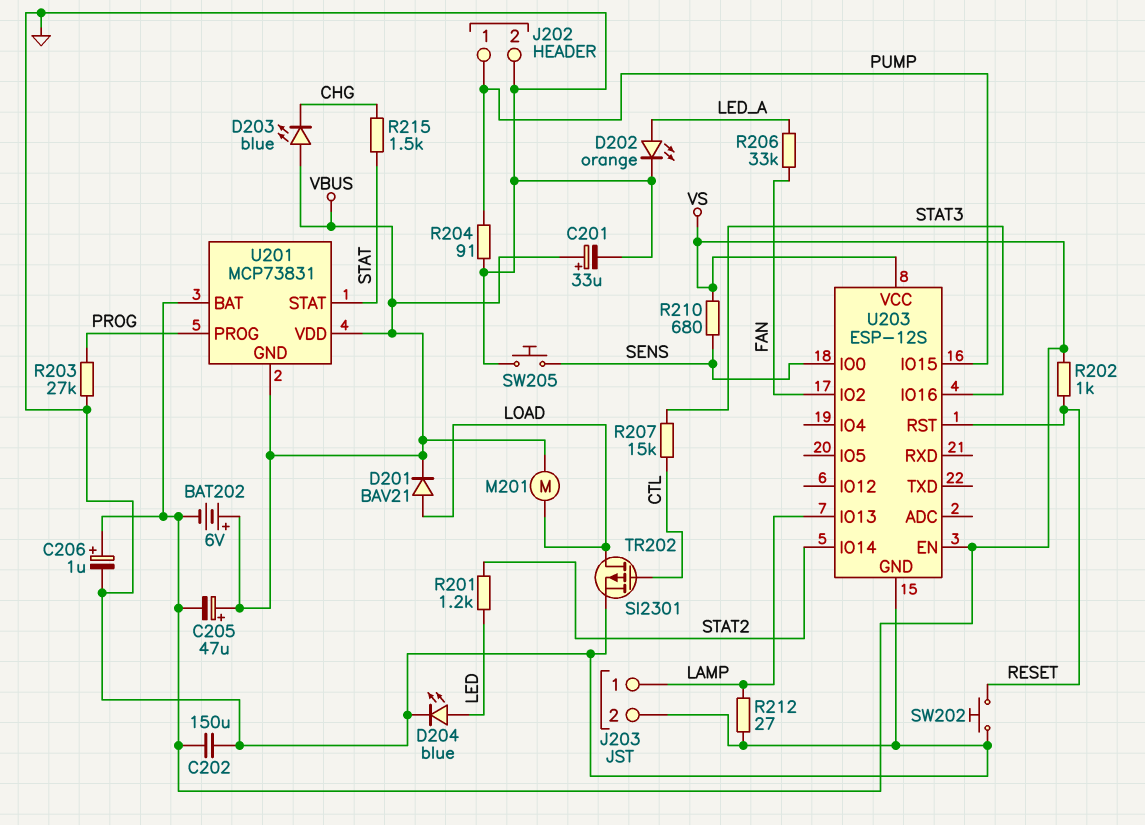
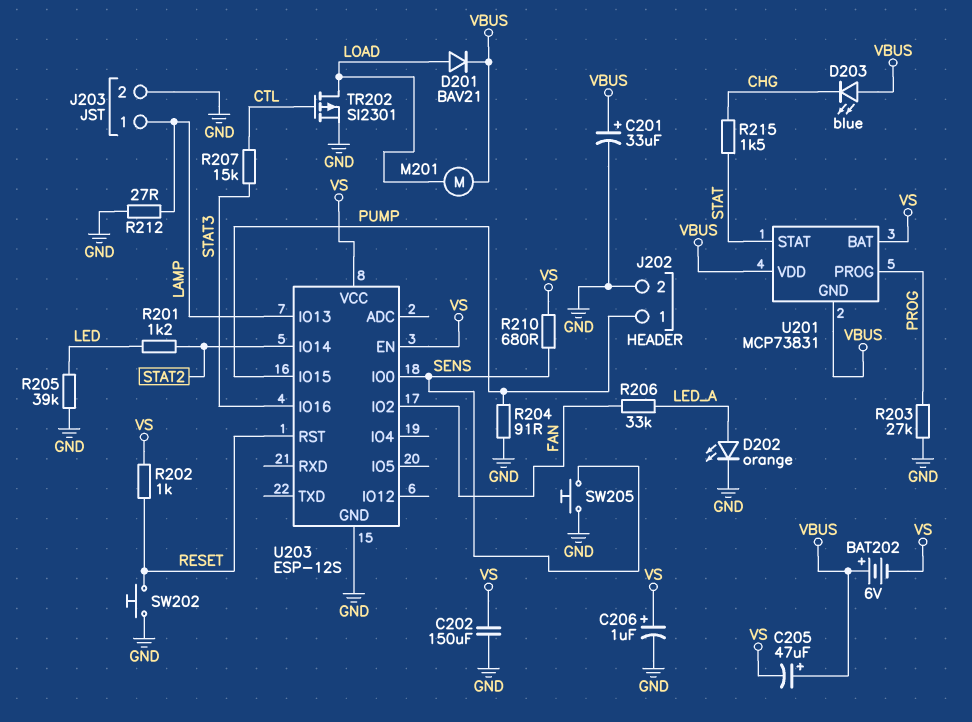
D204: LED blue (A LED, K GND) -> none
R205: none -> 39k (GND, LED)

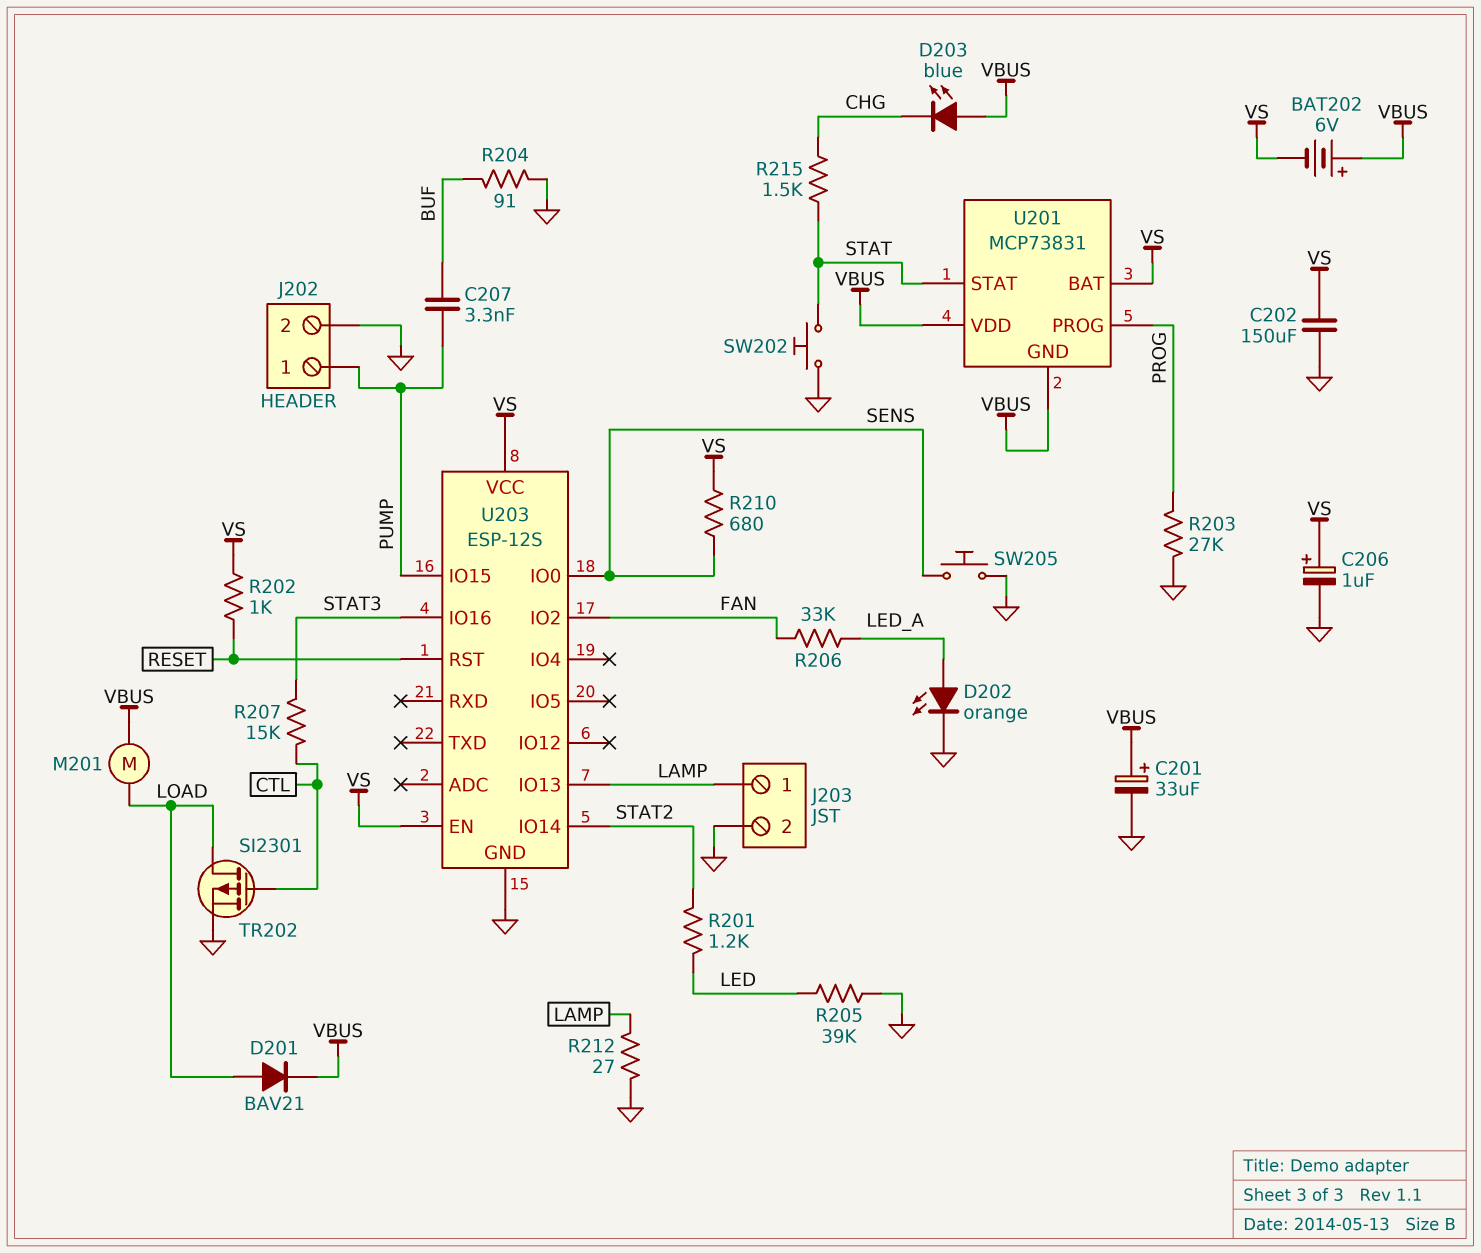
C205: 47uF (plus VBUS, minus VS) -> none
C207: none -> 3.3nF (BUF, PUMP)
R204: 91 (GND, PUMP) -> 91 (BUF, GND)
SW202: button (GND, RESET) -> button (GND, STAT)

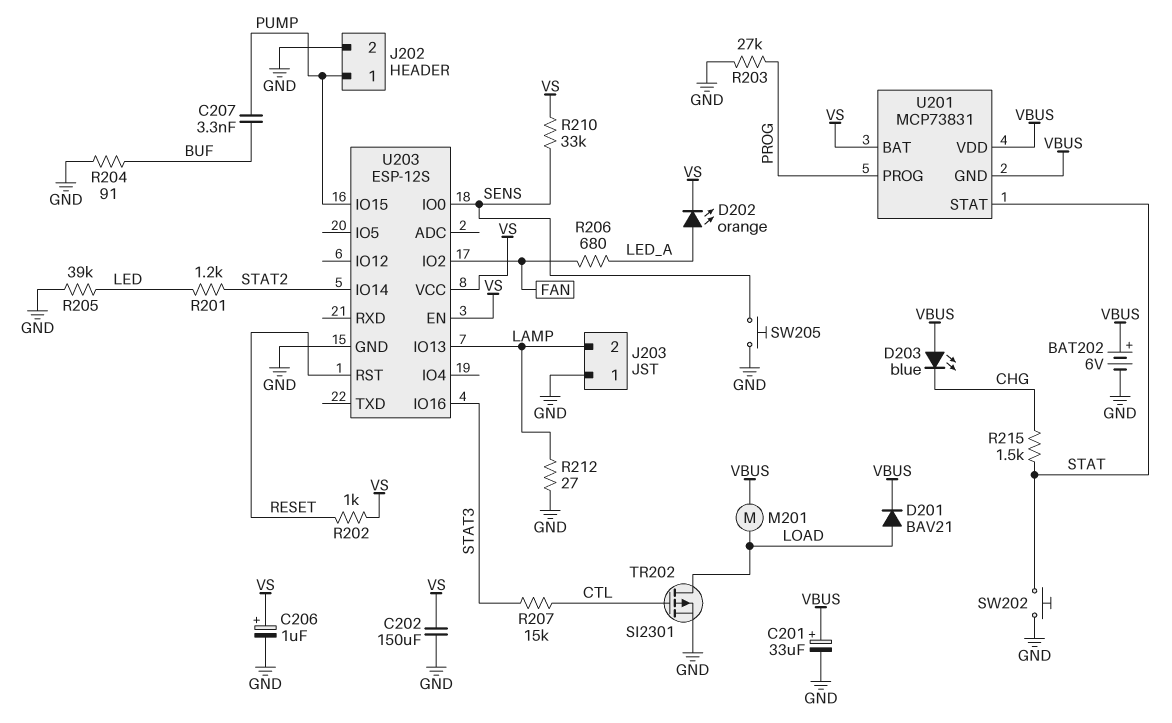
BAT202: 6V (plus VBUS, minus VS) -> 6V (plus VBUS, minus GND)
D202: LED orange (A LED_A, K GND) -> LED orange (A LED_A, K VS)
J203 pin 1: LAMP -> GND
J203 pin 2: GND -> LAMP
R206: 33k (FAN, LED_A) -> 680 (FAN, LED_A)
R210: 680 (SENS, VS) -> 33k (SENS, VS)

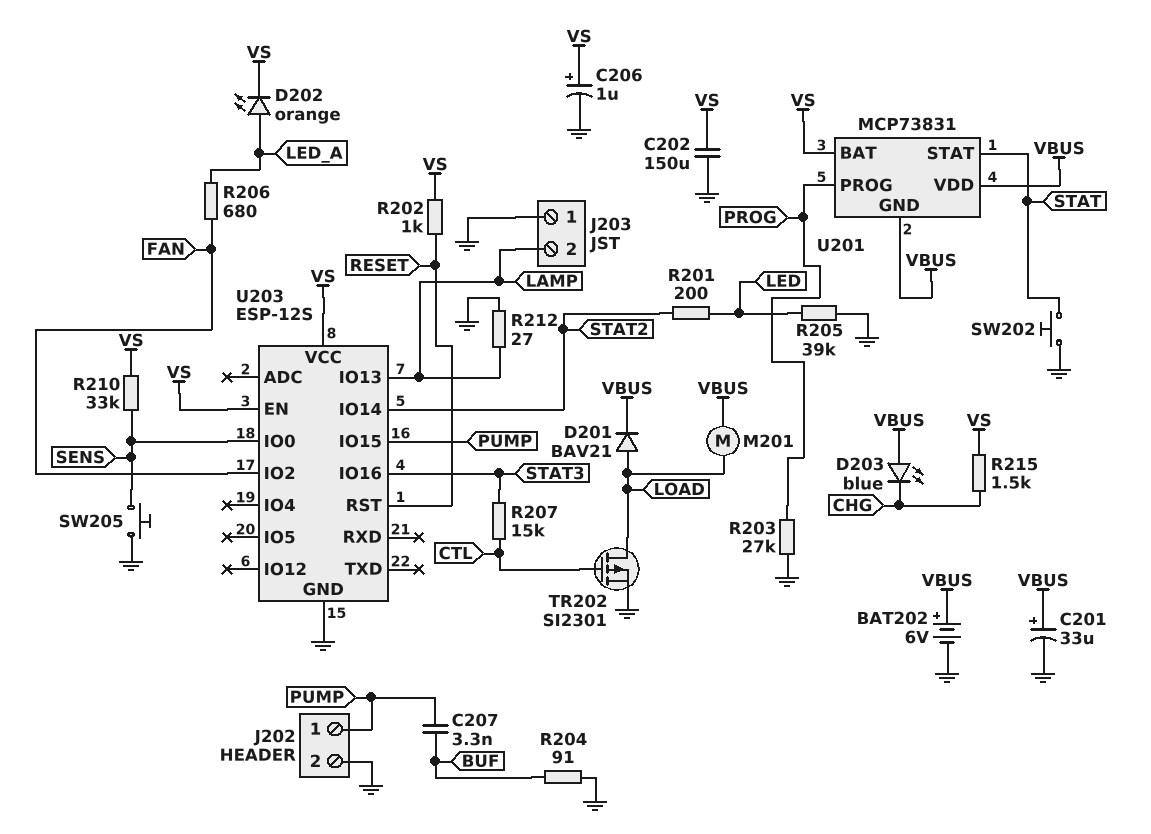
R201: 1.2k (LED, STAT2) -> 200 (LED, STAT2)
R215: 1.5k (CHG, STAT) -> 1.5k (CHG, VS)

